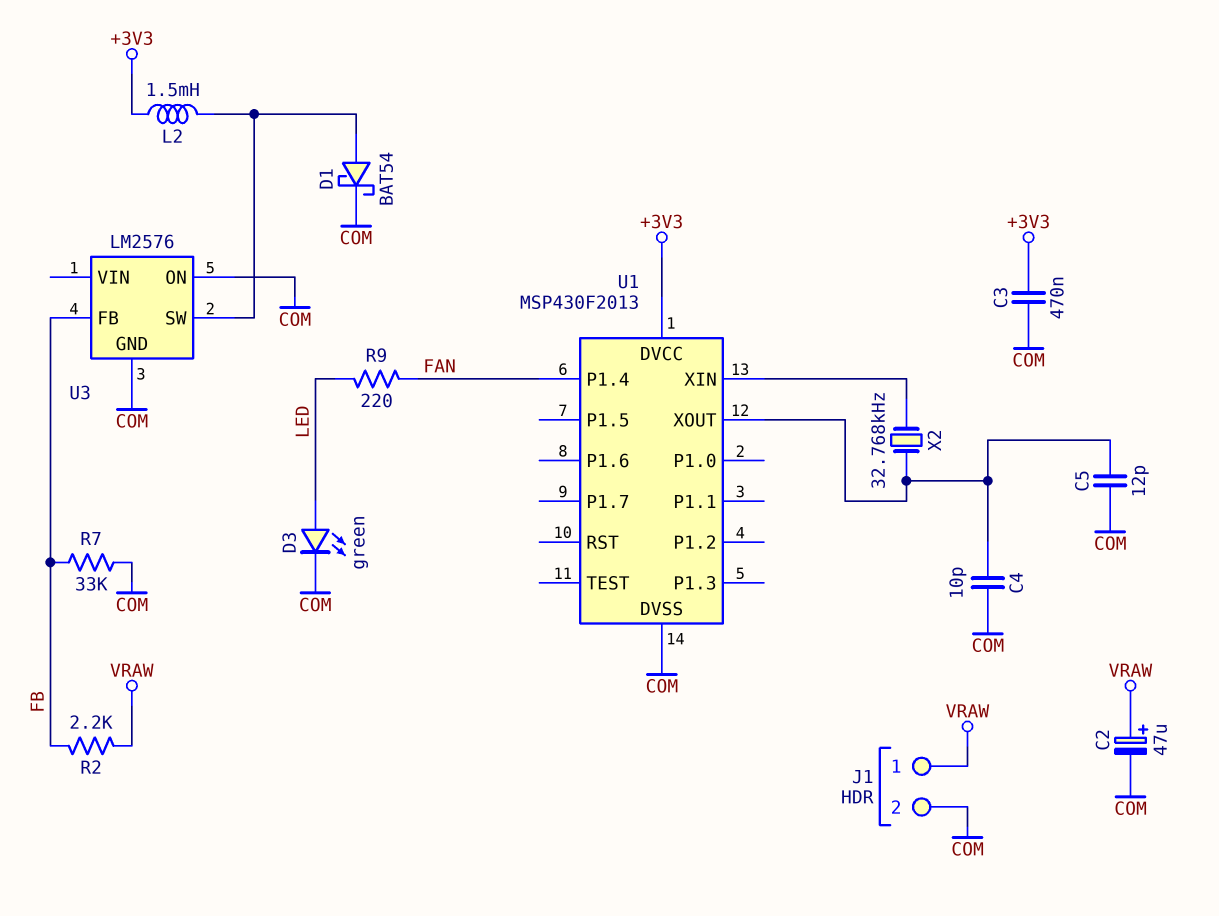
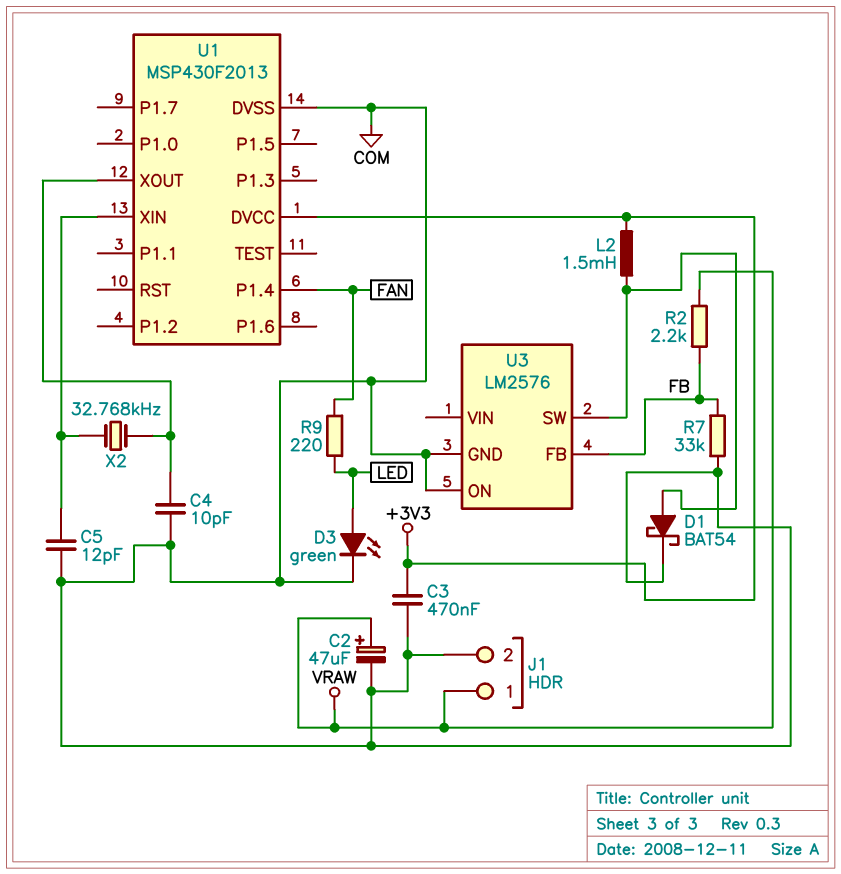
C5: 12pF (COM, U1/XOUT) -> 12pF (COM, U1/XIN)

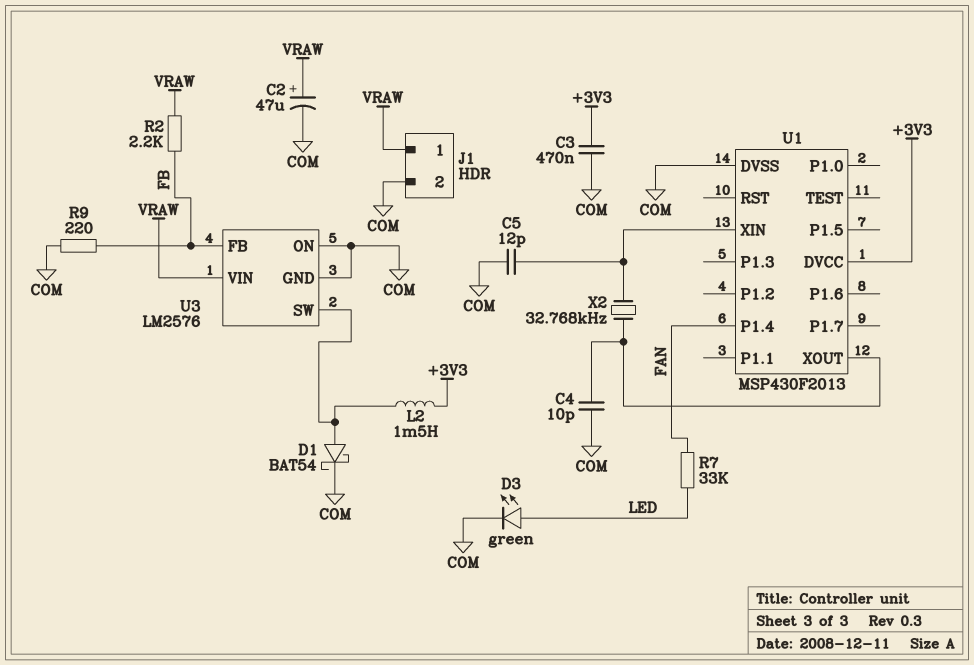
R7: 33k (COM, FB) -> 33k (FAN, LED)
R9: 220 (FAN, LED) -> 220 (COM, FB)
U3 pin VIN: none -> VRAW

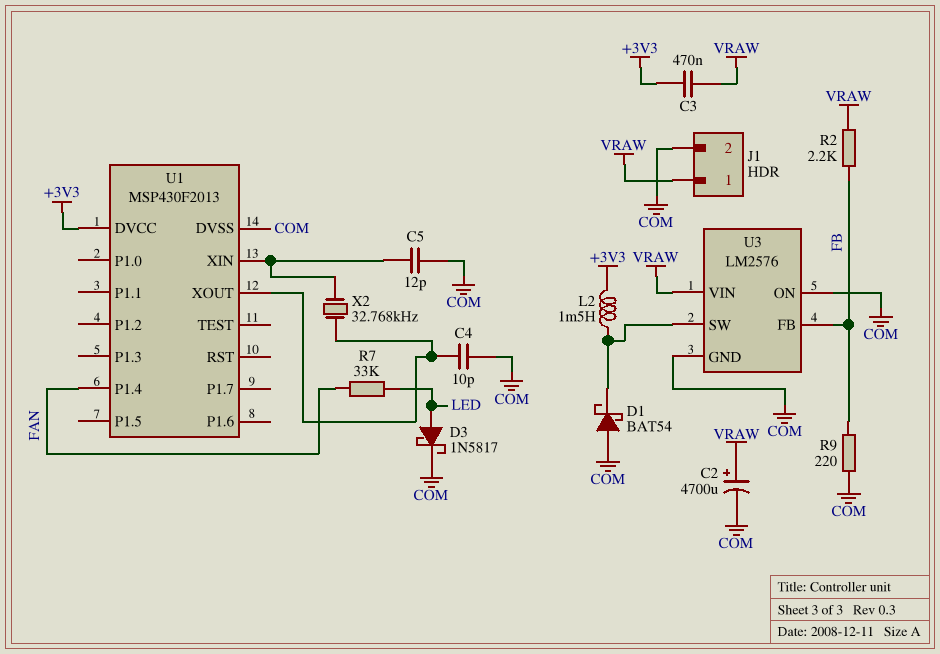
C2: 47uF (plus VRAW, minus COM) -> 4700uF (plus VRAW, minus COM)
C3: 470nF (+3V3, COM) -> 470nF (+3V3, VRAW)
D1: schottky BAT54 (A U3/SW, K COM) -> schottky BAT54 (A COM, K U3/SW)
D3: LED green (A LED, K COM) -> schottky 1N5817 (A LED, K COM)

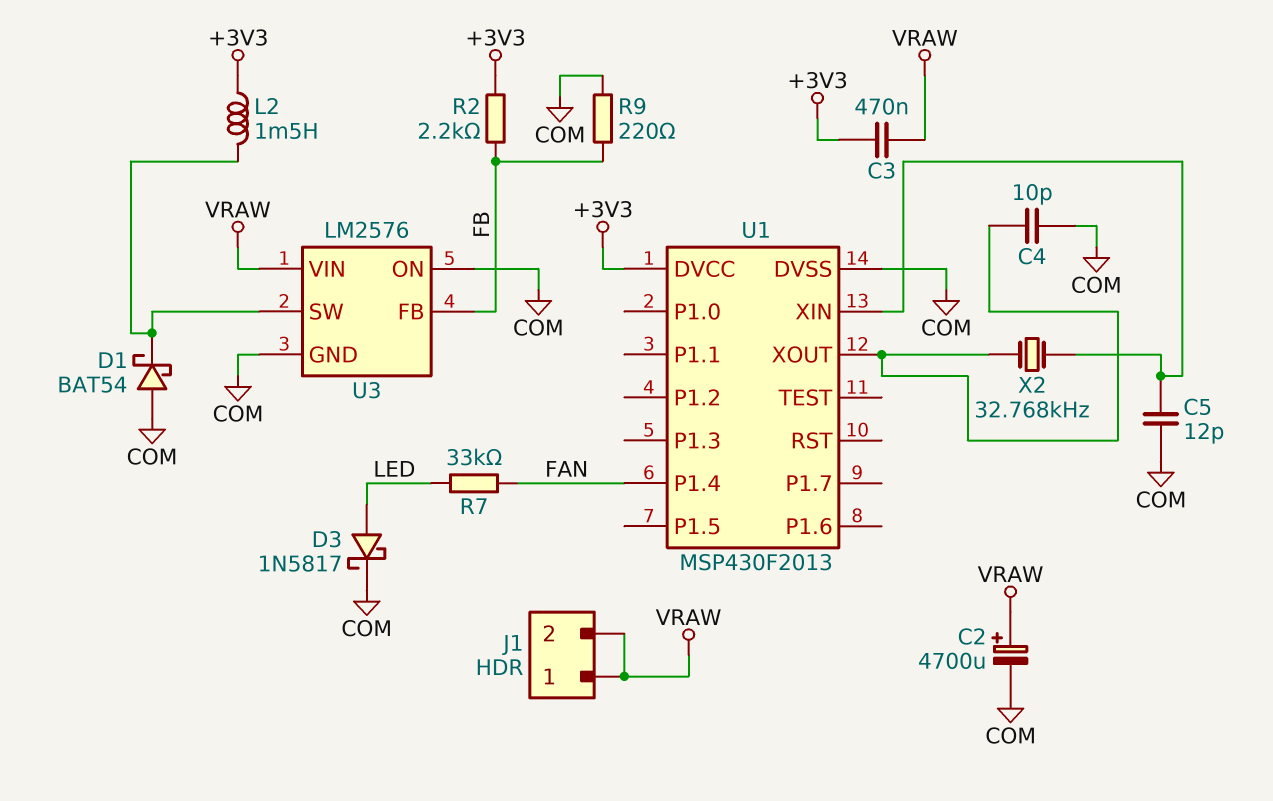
J1 pin 2: COM -> VRAW
R2: 2.2k (FB, VRAW) -> 2.2k (+3V3, FB)

